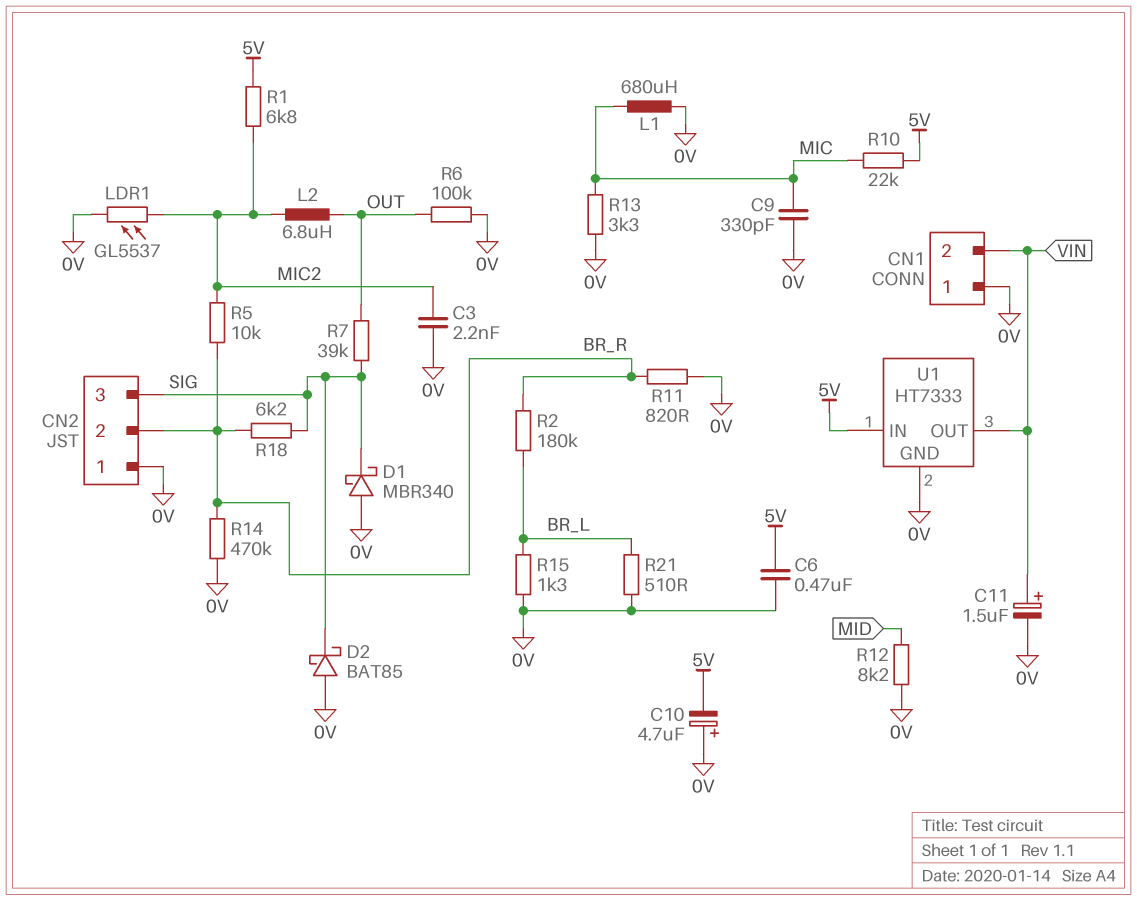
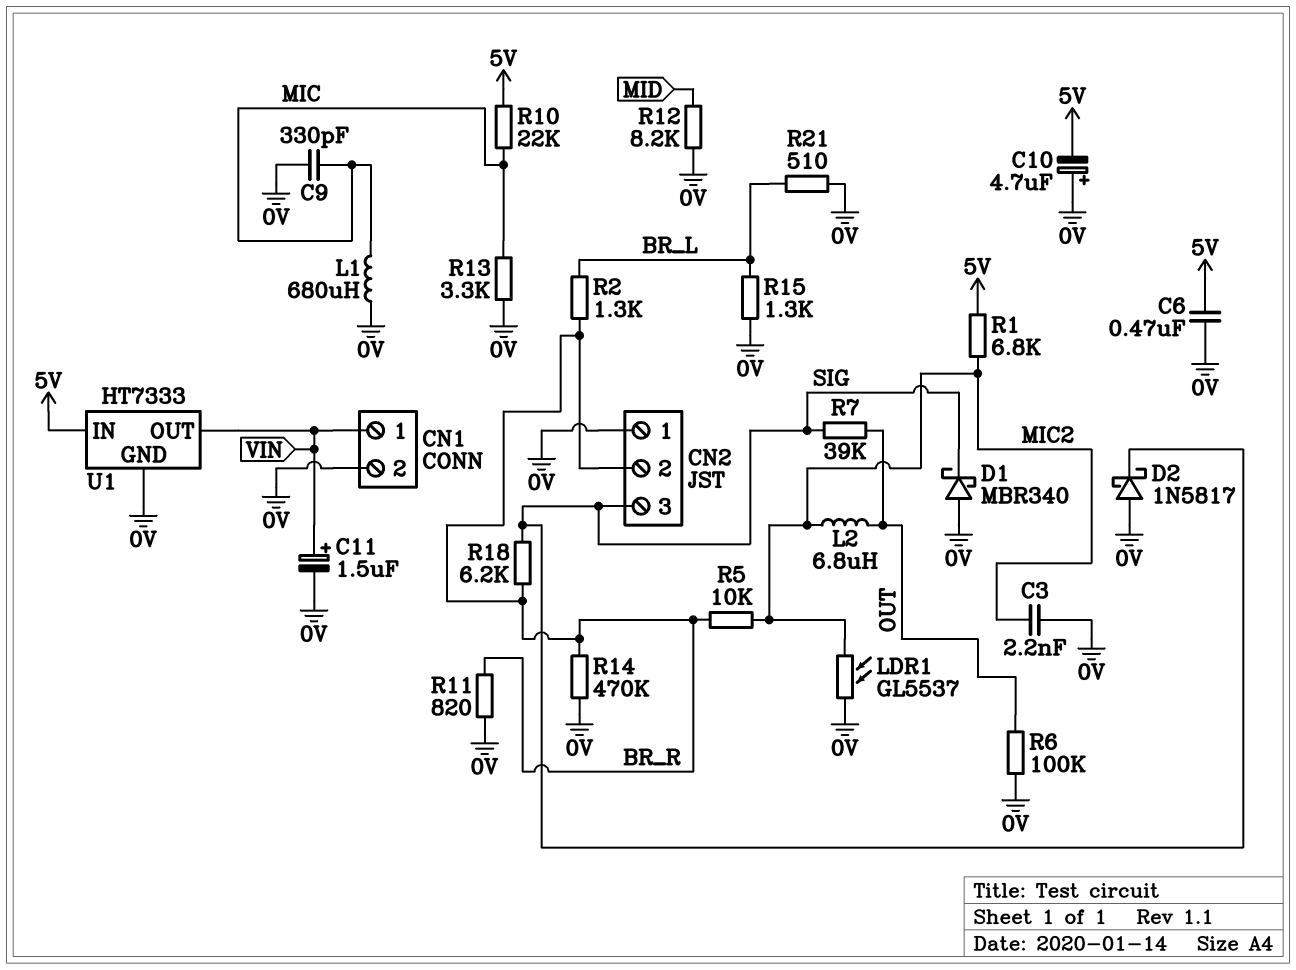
CN1 pin 1: 0V -> VIN
CN1 pin 2: VIN -> 0V
D2: schottky BAT85 (A 0V, K SIG) -> schottky 1N5817 (A 0V, K SIG)
R2: 180k (BR_L, BR_R) -> 1.3k (BR_L, BR_R)

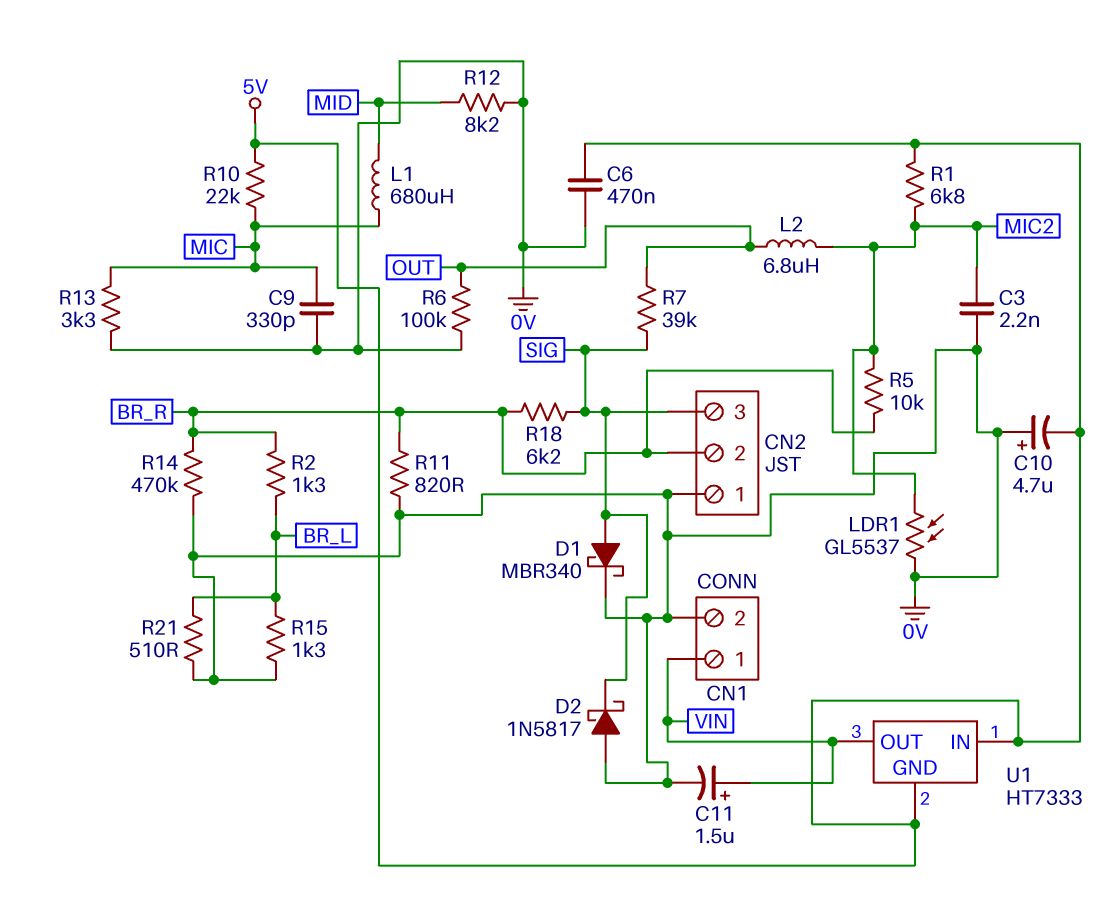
D1: schottky MBR340 (A 0V, K SIG) -> schottky MBR340 (A SIG, K 0V)
L1: 680uH (0V, MIC) -> 680uH (MIC, MID)
U1 pin GND: 0V -> 5V

